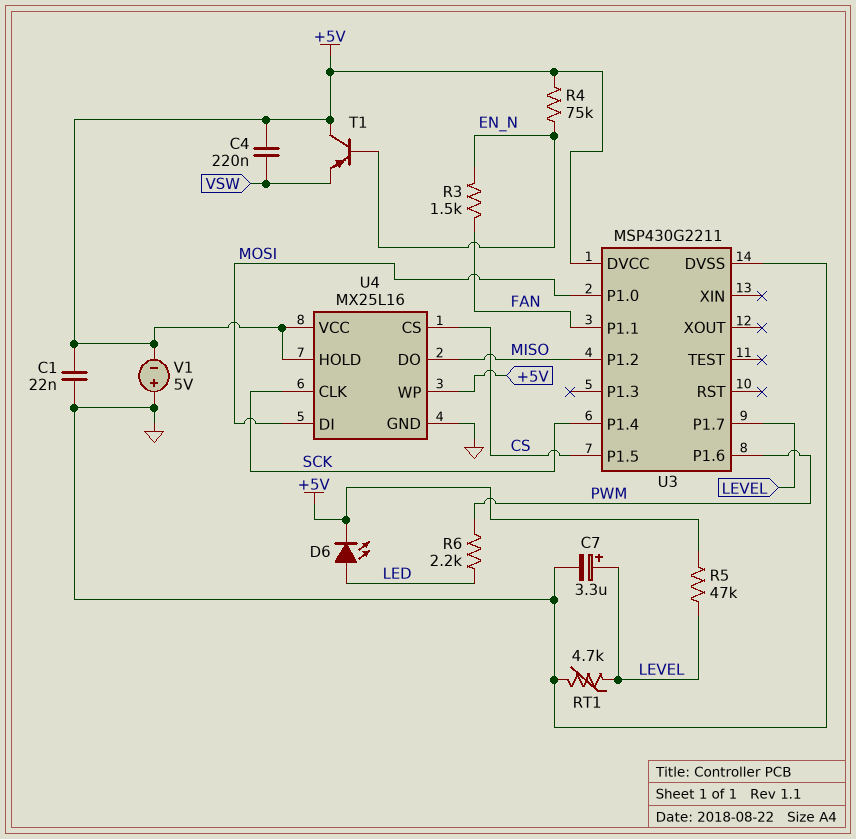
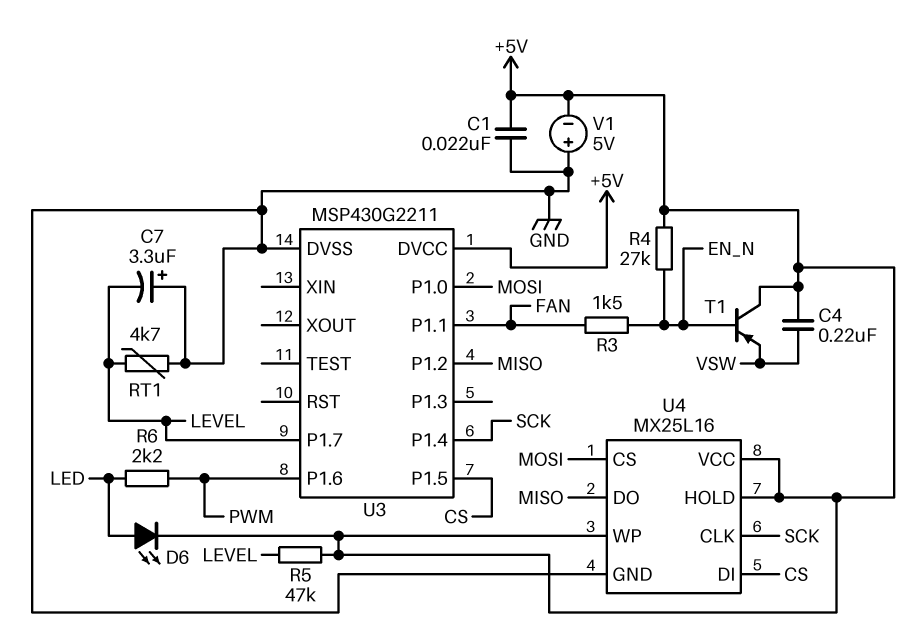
C7: 3.3uF (plus LEVEL, minus GND) -> 3.3uF (plus GND, minus LEVEL)
R4: 75k (+5V, EN_N) -> 27k (+5V, EN_N)
U4 pin CS: CS -> MOSI
U4 pin DI: MOSI -> CS

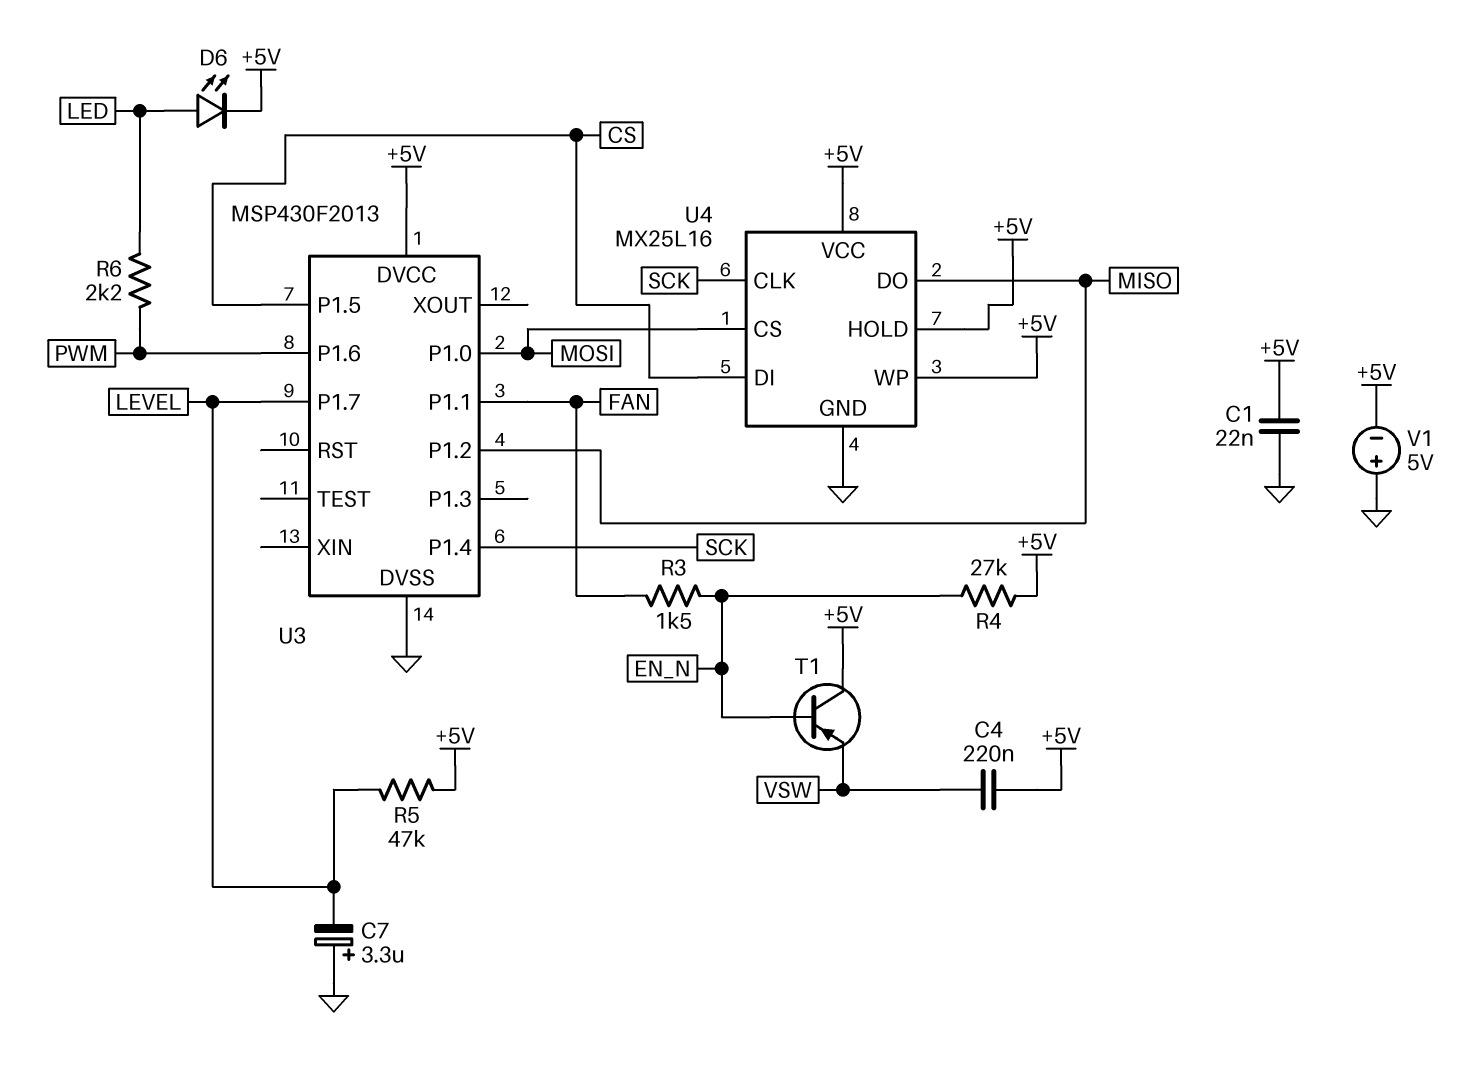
RT1: 4.7k (GND, LEVEL) -> none
U3: MSP430G2211 -> MSP430F2013

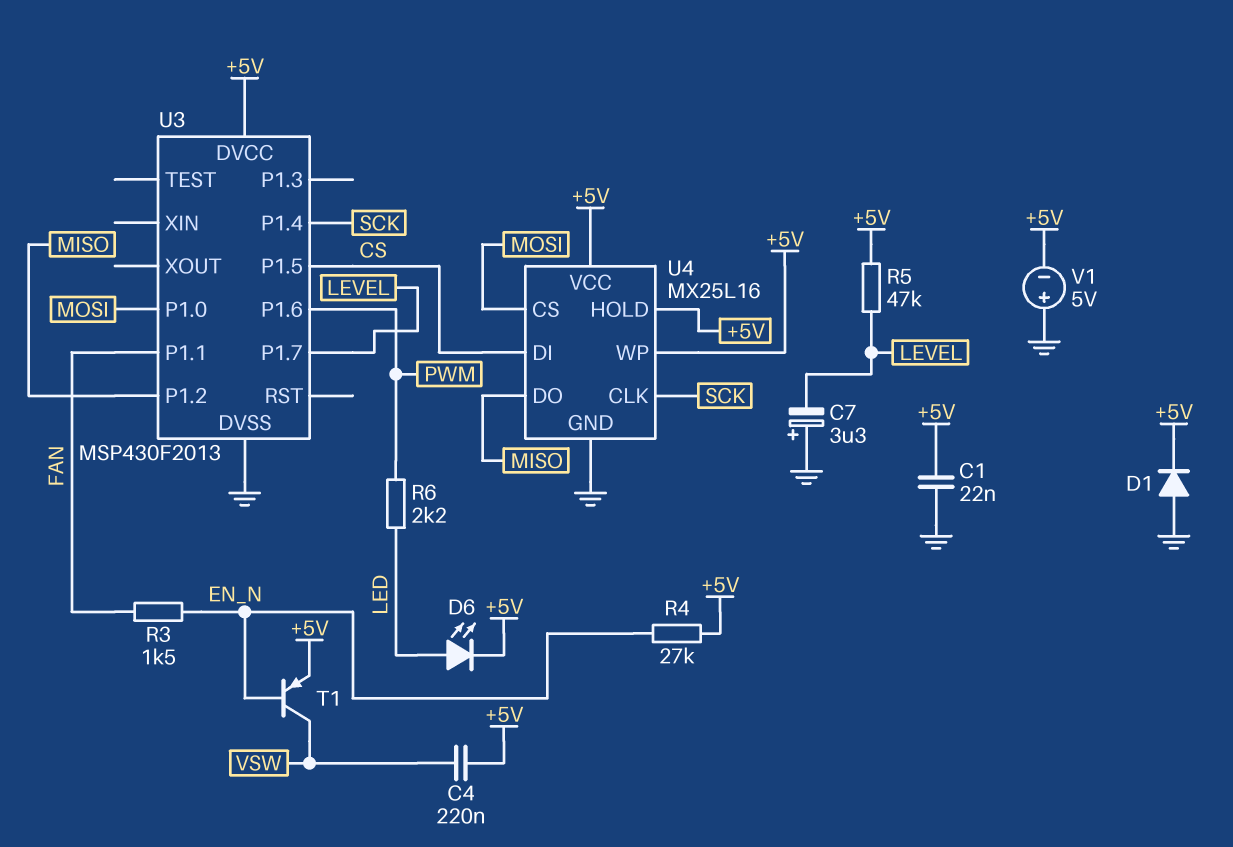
D1: none -> diode (A GND, K +5V)
T1: PNP (B EN_N, C +5V, E VSW) -> PNP (B EN_N, C VSW, E +5V)

